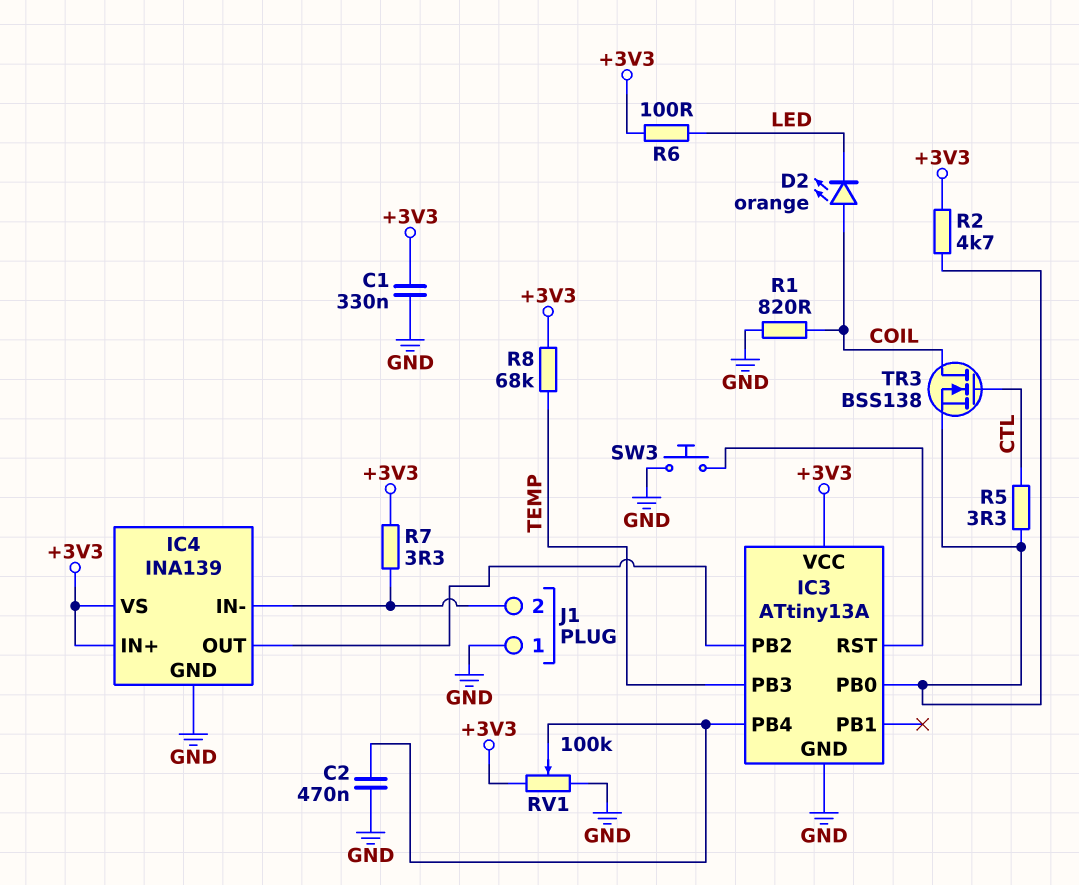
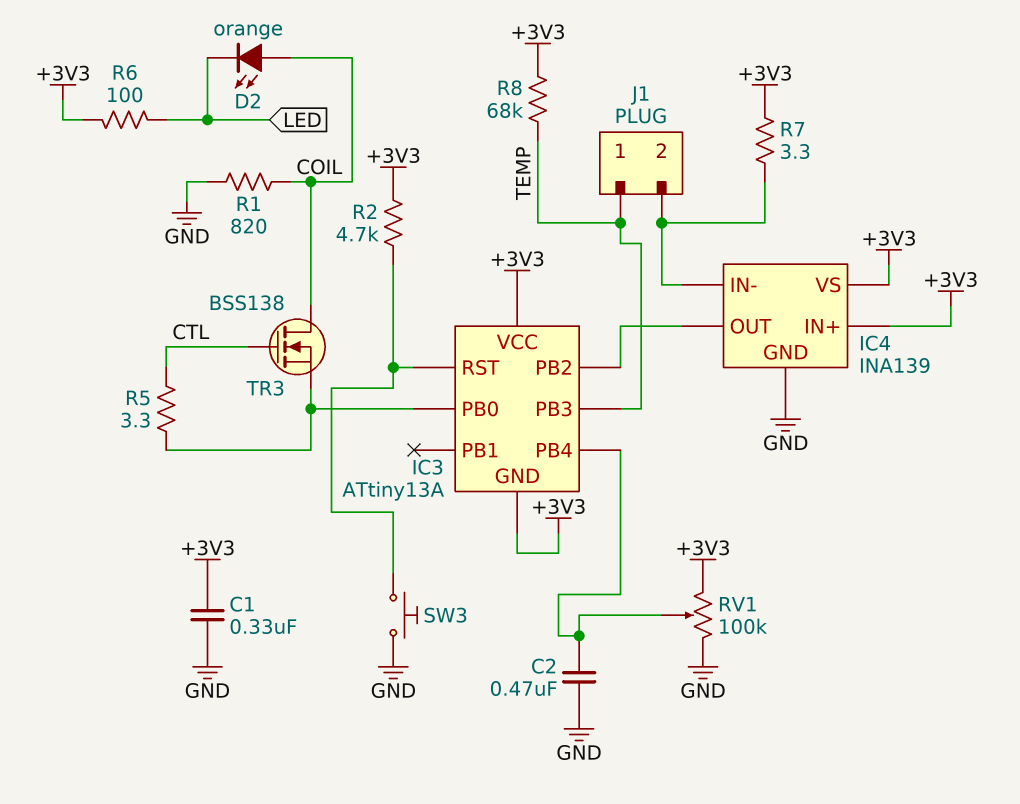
IC3 pin GND: GND -> +3V3
J1 pin 1: GND -> TEMP
R2: 4.7k (+3V3, IC3/PB0) -> 4.7k (+3V3, IC3/RST)

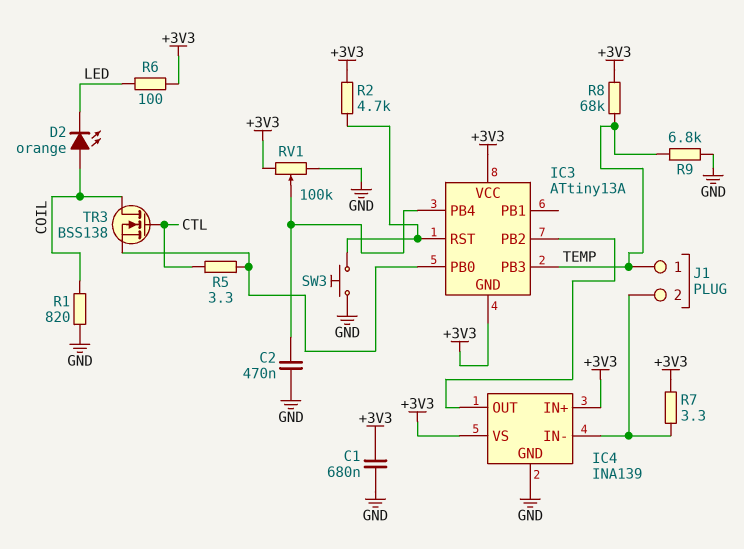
C1: 330nF (+3V3, GND) -> 680nF (+3V3, GND)
R9: none -> 6.8k (GND, TEMP)

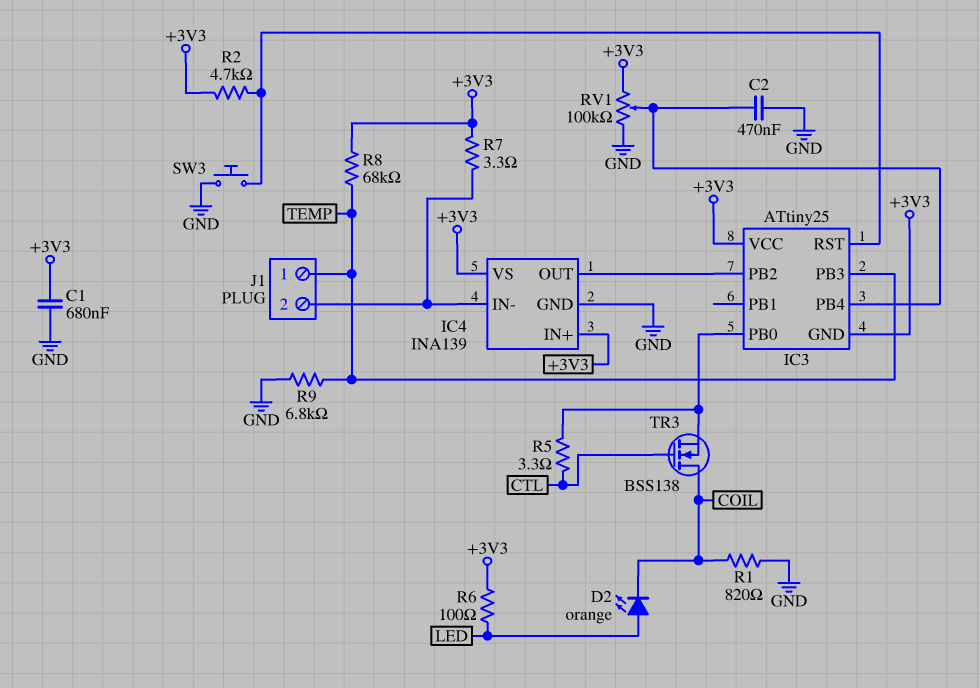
D2: LED orange (A COIL, K LED) -> LED orange (A LED, K COIL)
IC3: ATtiny13A -> ATtiny25

